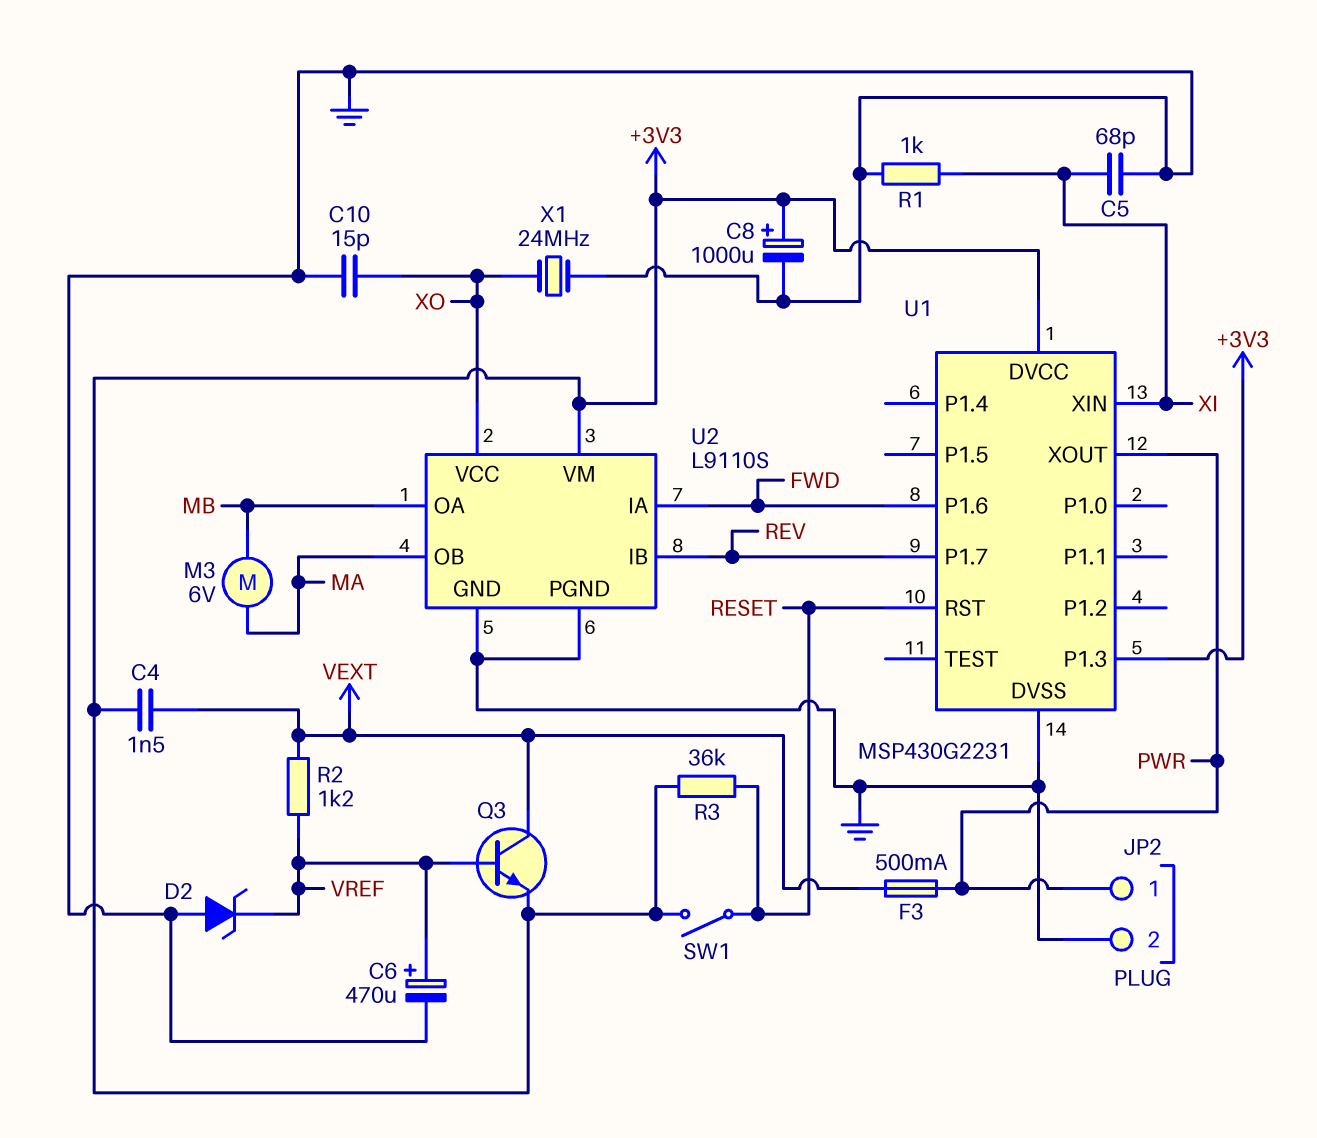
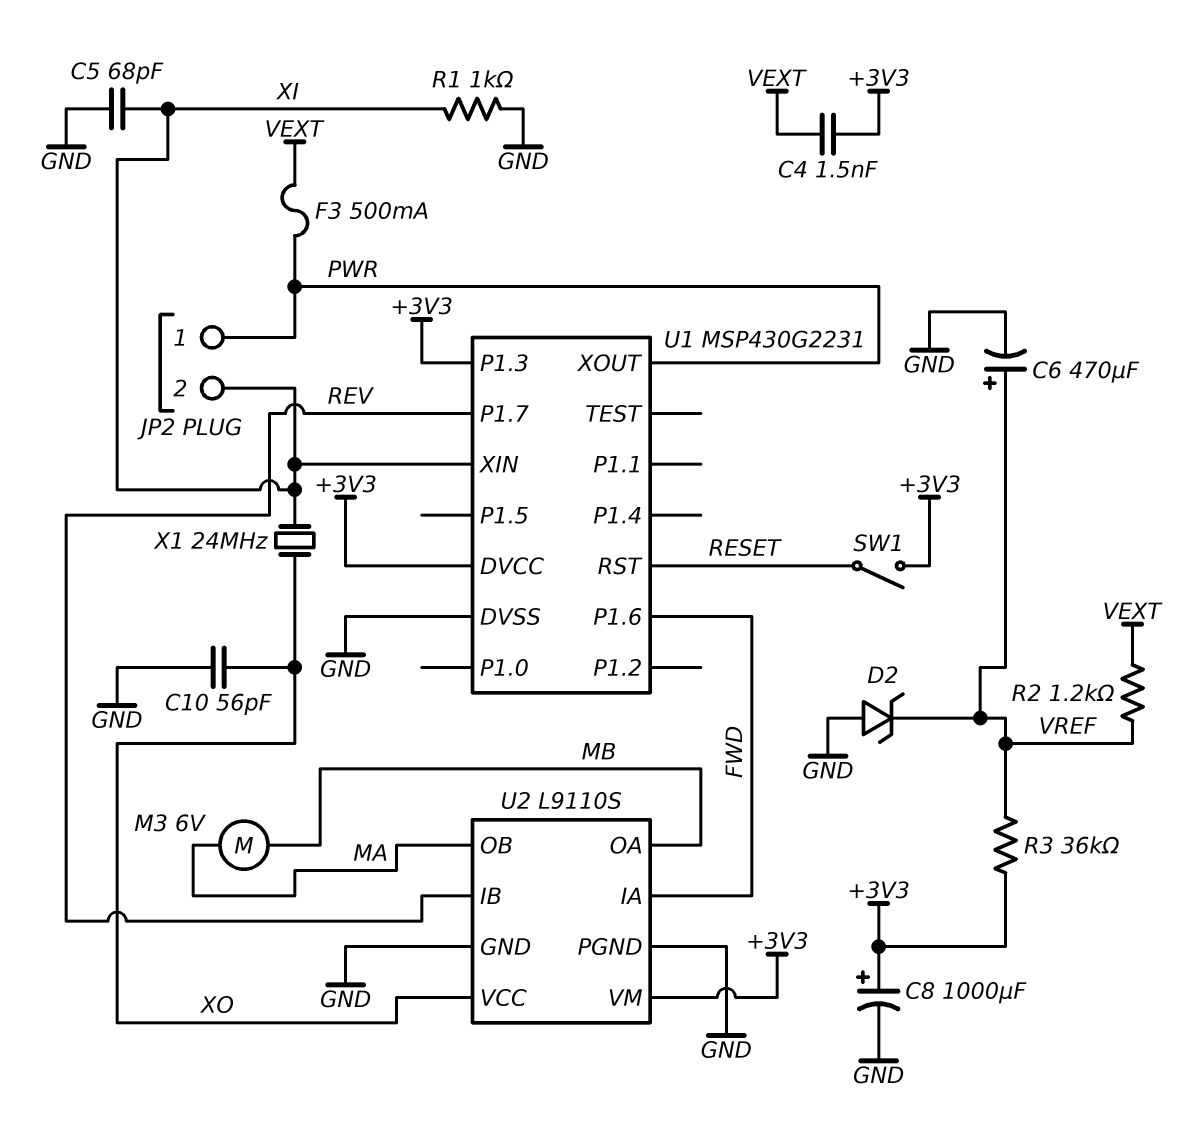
C10: 15pF (GND, XO) -> 56pF (GND, XO)
JP2 pin 2: GND -> XI
Q3: NPN (B VREF, C VEXT, E +3V3) -> none
R3: 36k (+3V3, RESET) -> 36k (+3V3, VREF)
X1: 24MHz (GND, XO) -> 24MHz (XI, XO)

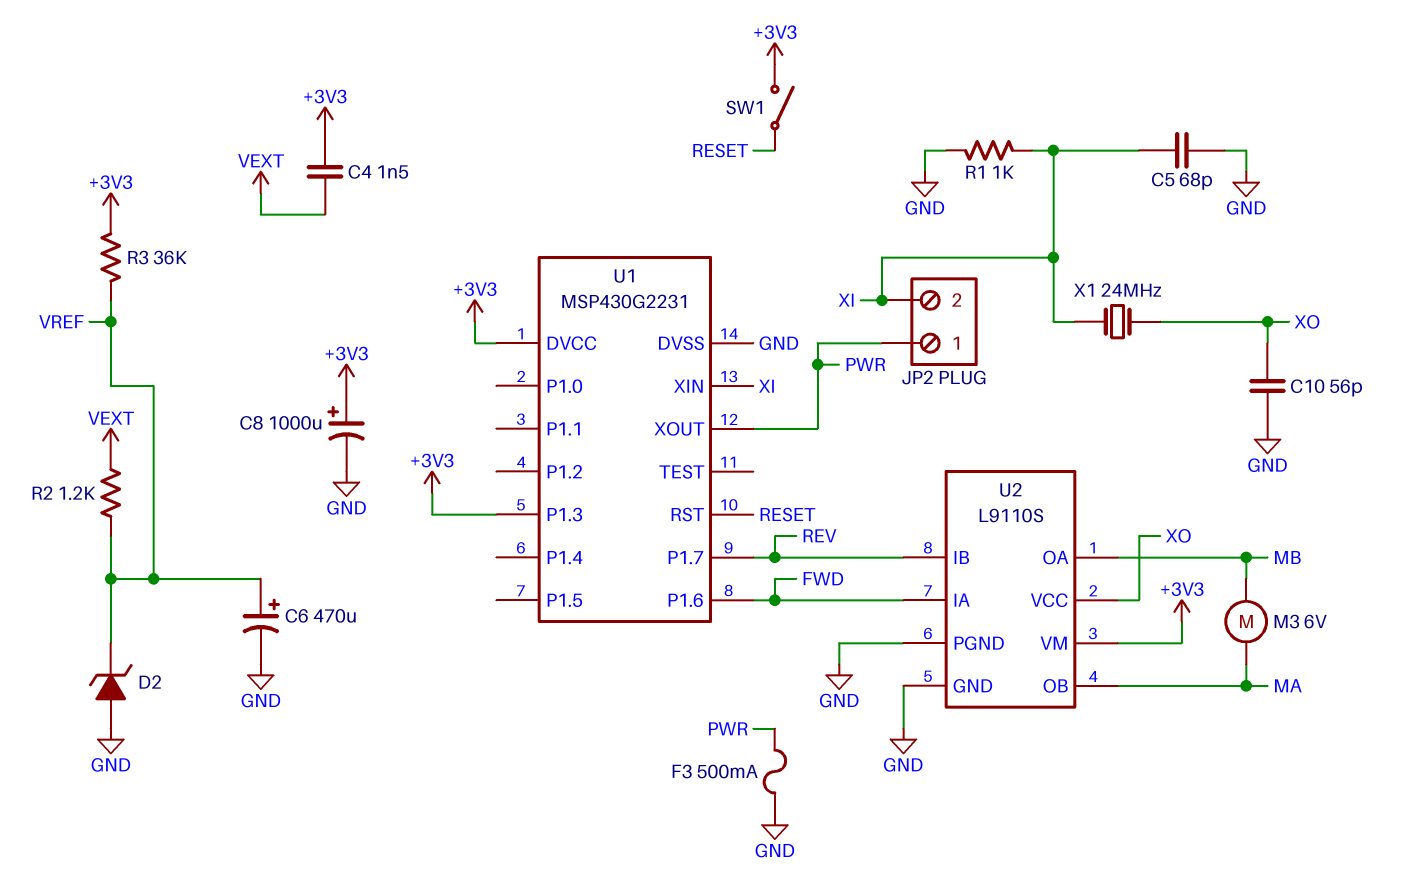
F3: 500mA (PWR, VEXT) -> 500mA (GND, PWR)

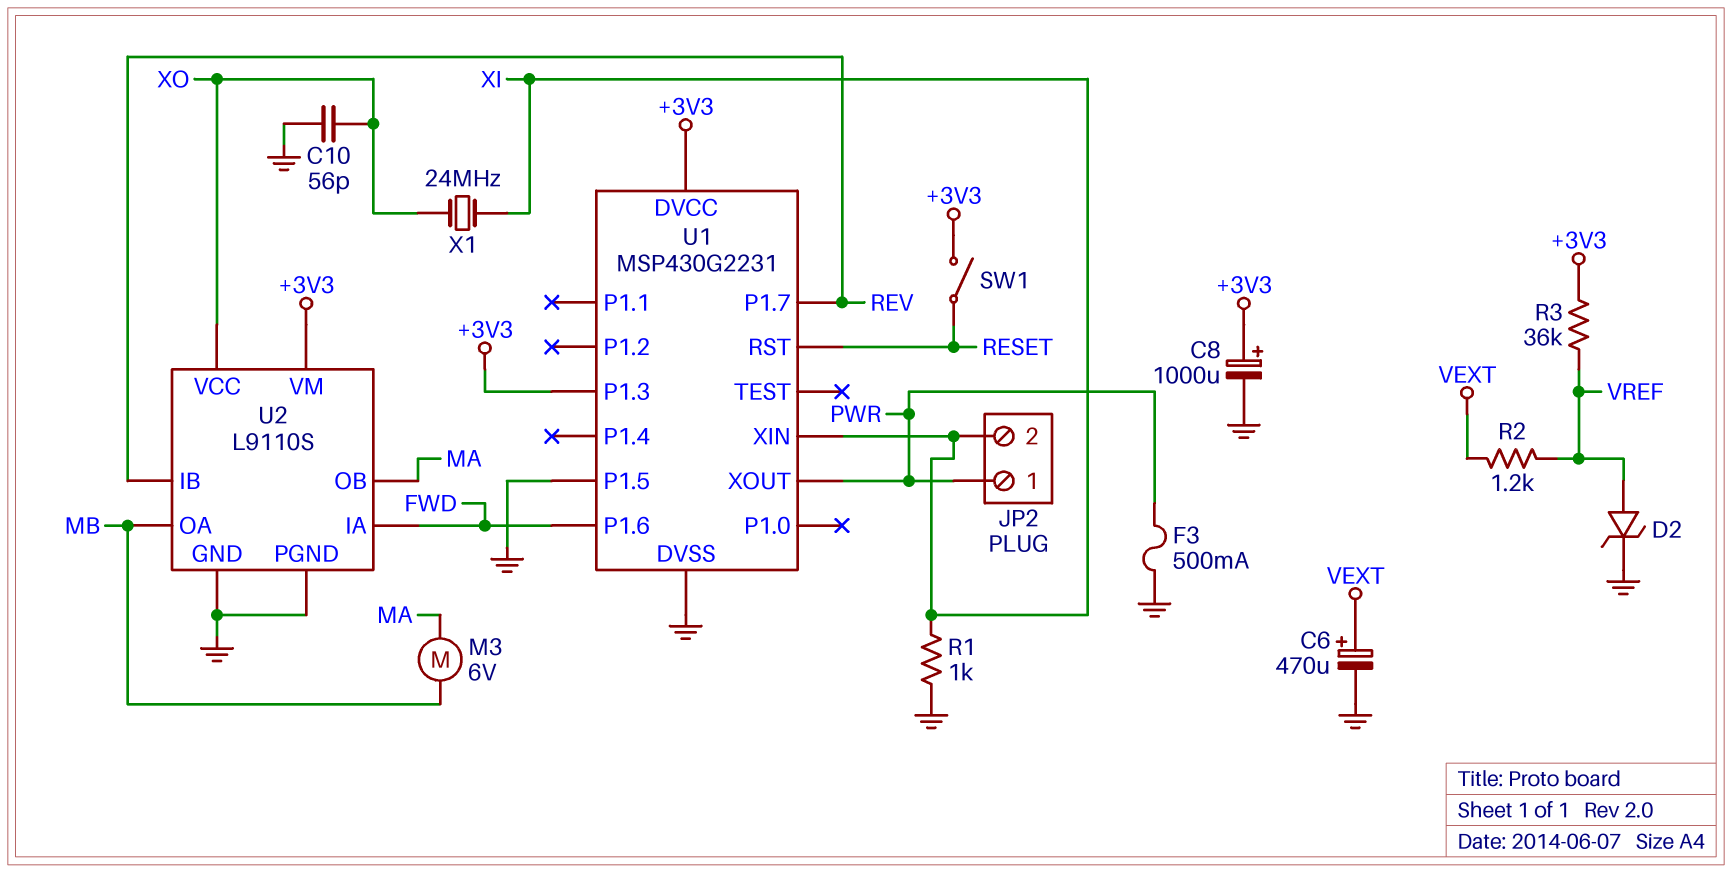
C4: 1.5nF (+3V3, VEXT) -> none
C5: 68pF (GND, XI) -> none
C6: 470uF (plus VREF, minus GND) -> 470uF (plus VEXT, minus GND)
D2: zener (A GND, K VREF) -> zener (A VREF, K GND)
U1 pin P1.5: none -> GND

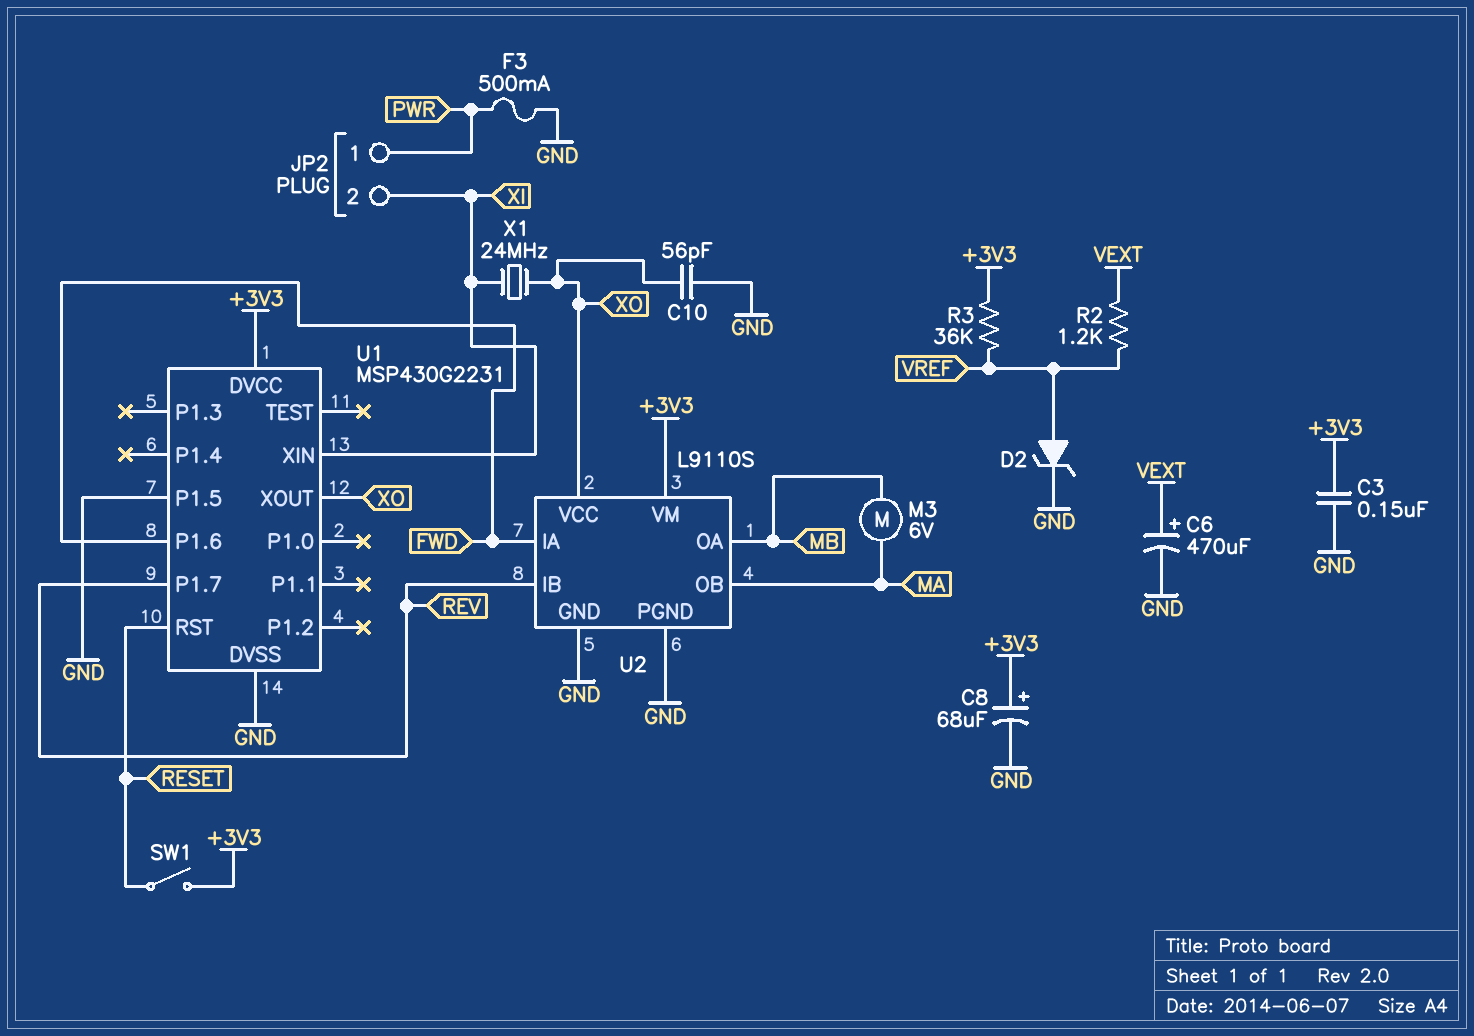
C3: none -> 150nF (+3V3, GND)
C8: 1000uF (plus +3V3, minus GND) -> 68uF (plus +3V3, minus GND)
R1: 1k (GND, XI) -> none
U1 pin P1.3: +3V3 -> none
U1 pin XOUT: PWR -> XO

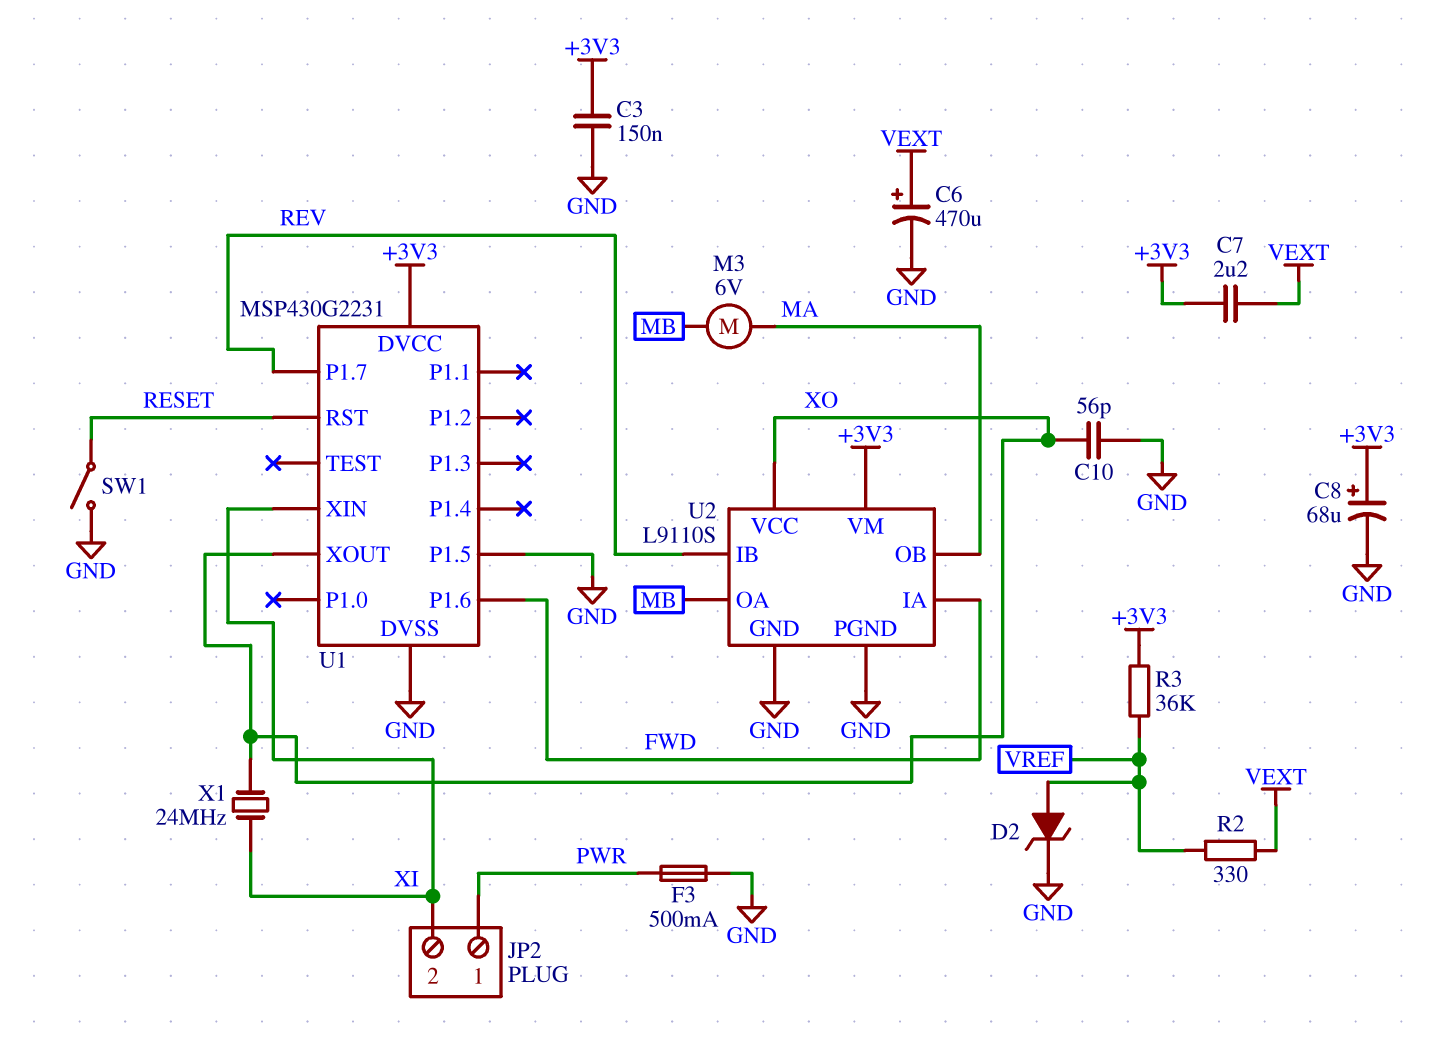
C7: none -> 2.2uF (+3V3, VEXT)
R2: 1.2k (VEXT, VREF) -> 330 (VEXT, VREF)
SW1: switch (+3V3, RESET) -> switch (GND, RESET)

